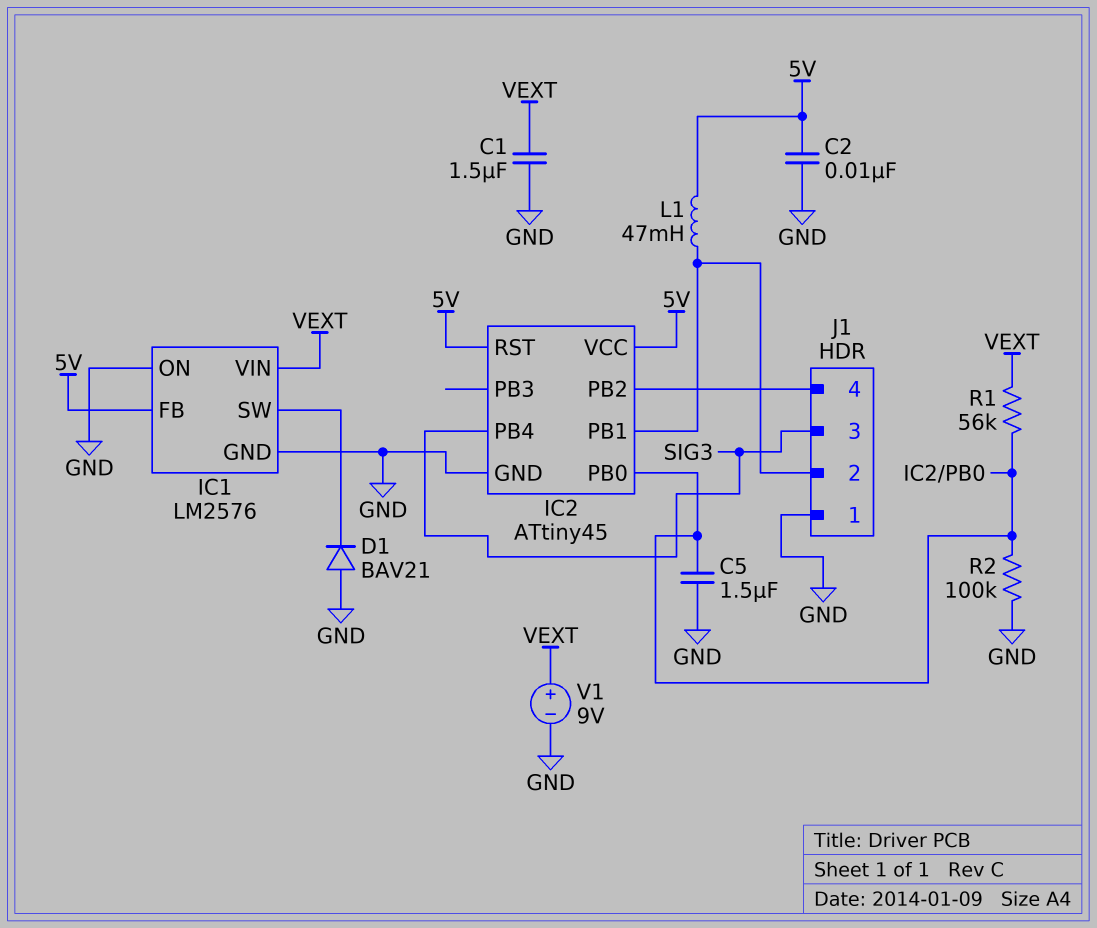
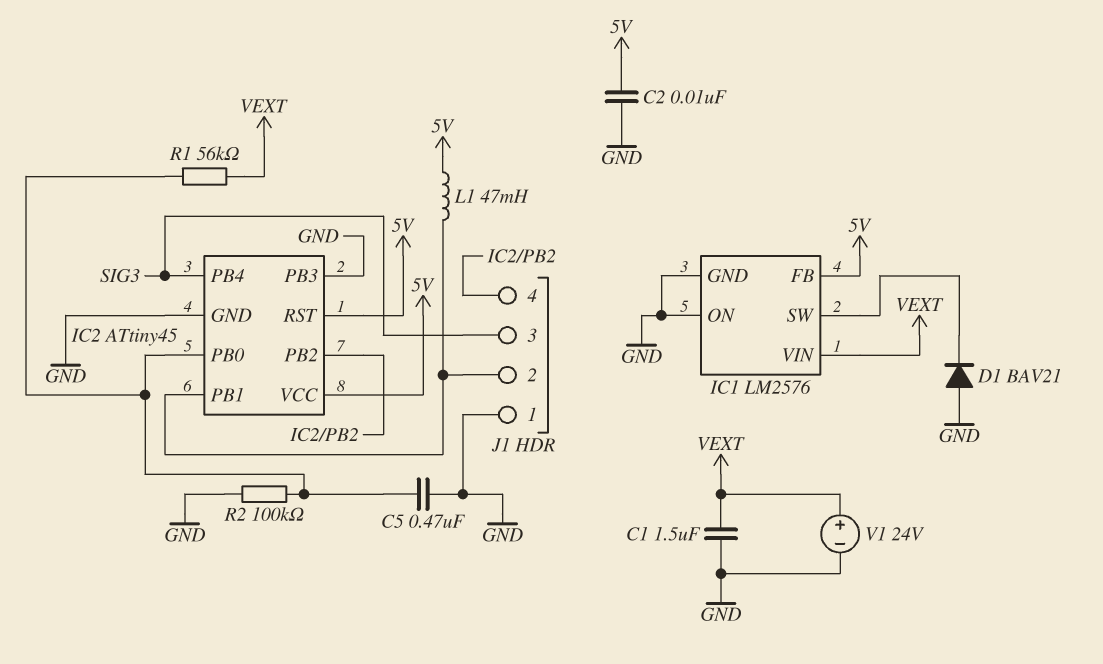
C5: 1.5uF (GND, IC2/PB0) -> 470nF (GND, IC2/PB0)
IC2 pin PB3: none -> GND
V1: 9V (plus VEXT, minus GND) -> 24V (plus VEXT, minus GND)

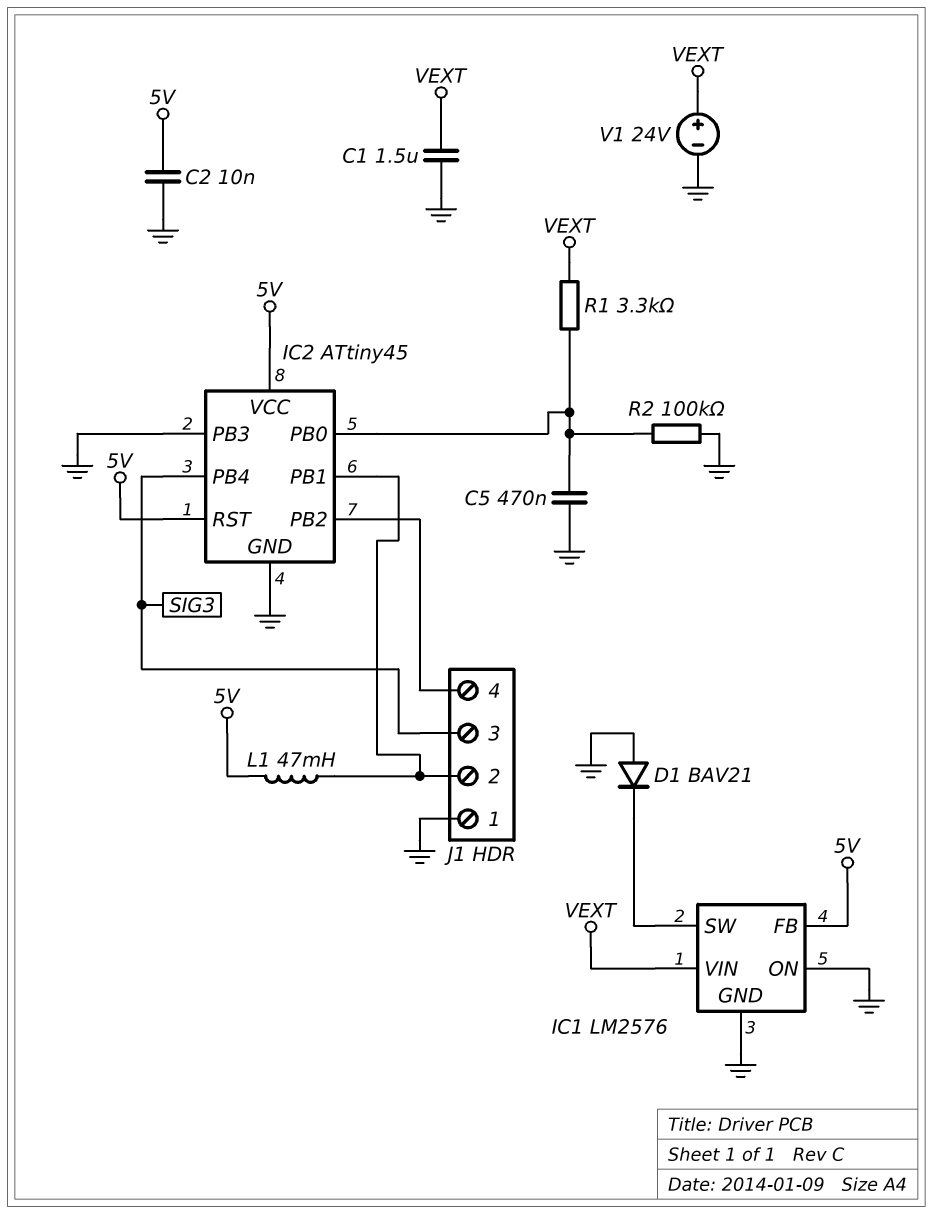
R1: 56k (IC2/PB0, VEXT) -> 3.3k (IC2/PB0, VEXT)

